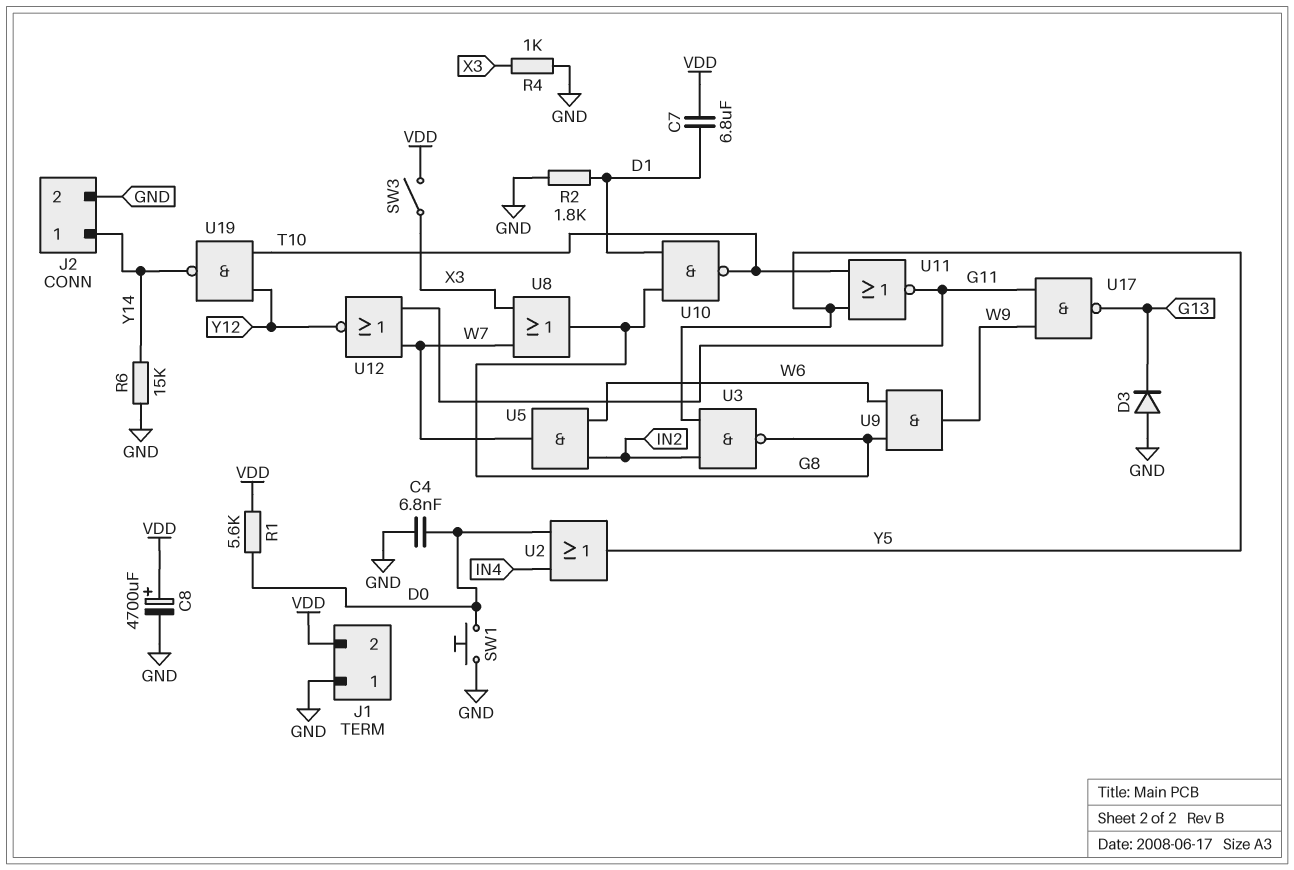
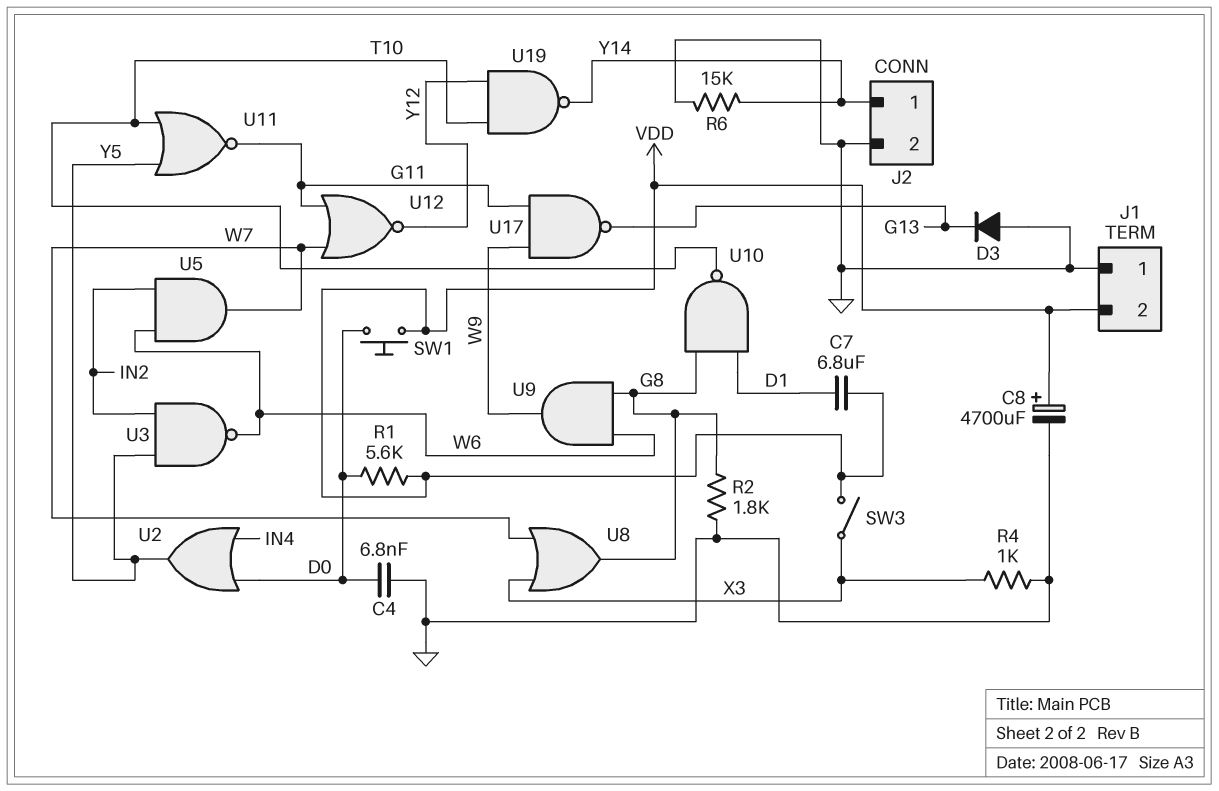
R2: 1.8k (D1, GND) -> 1.8k (G8, GND)
SW1: button (D0, GND) -> button (D0, VDD)
U3: NAND (in IN2, in Y5, out G8) -> NAND (in IN2, in Y5, out W6)

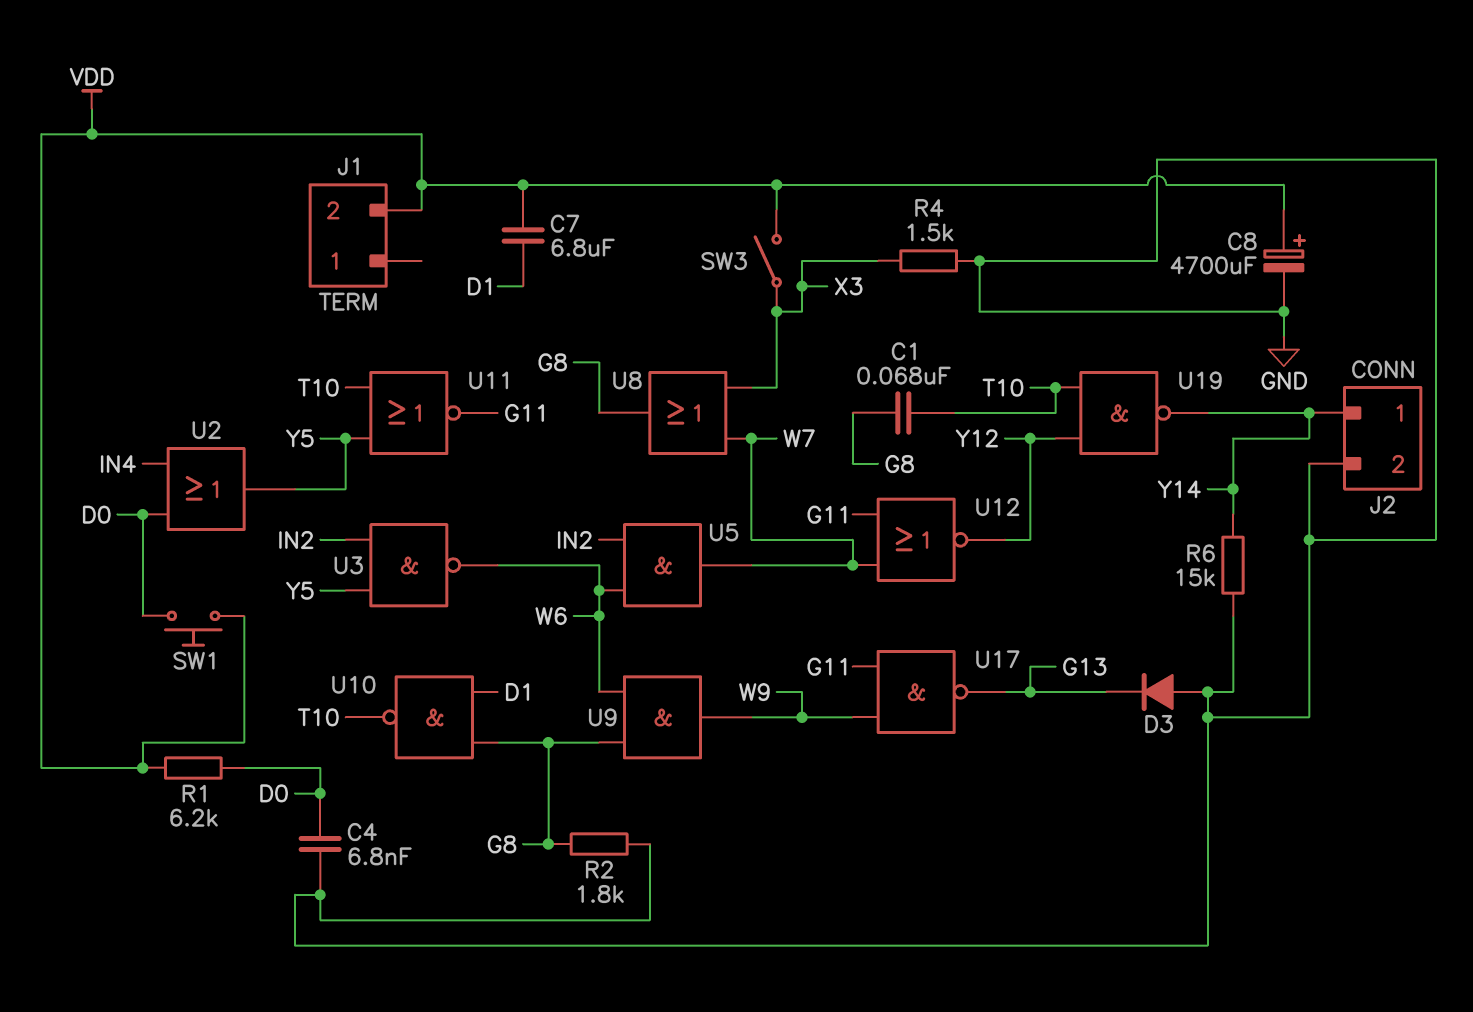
C1: none -> 68nF (G8, T10)
J1 pin 1: GND -> none
R1: 5.6k (D0, VDD) -> 6.2k (D0, VDD)
R4: 1k (GND, X3) -> 1.5k (GND, X3)

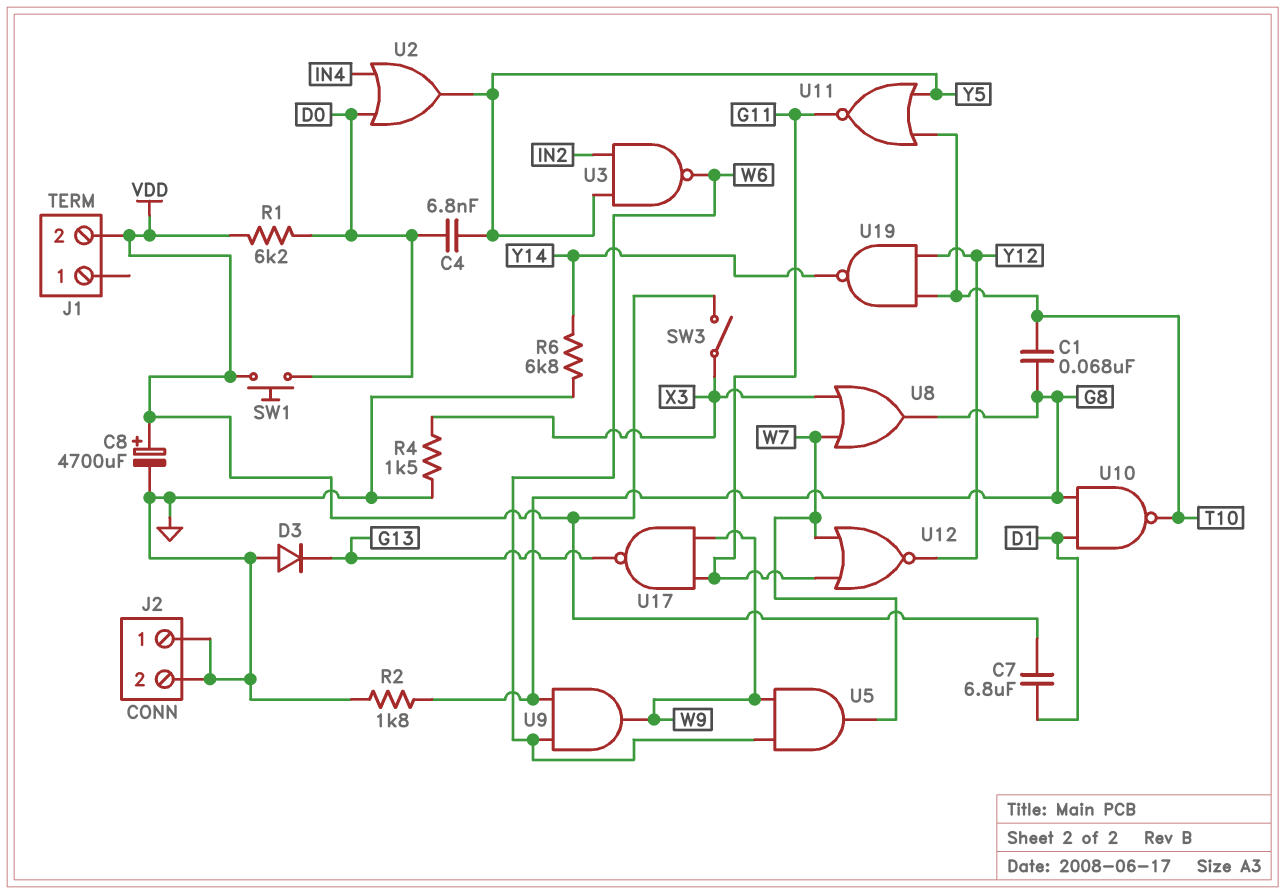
C4: 6.8nF (D0, GND) -> 6.8nF (D0, Y5)
J2 pin 1: Y14 -> GND
R6: 15k (GND, Y14) -> 6.8k (GND, Y14)
U5: AND (in IN2, in W6, out W7) -> AND (in W6, in W9, out W7)

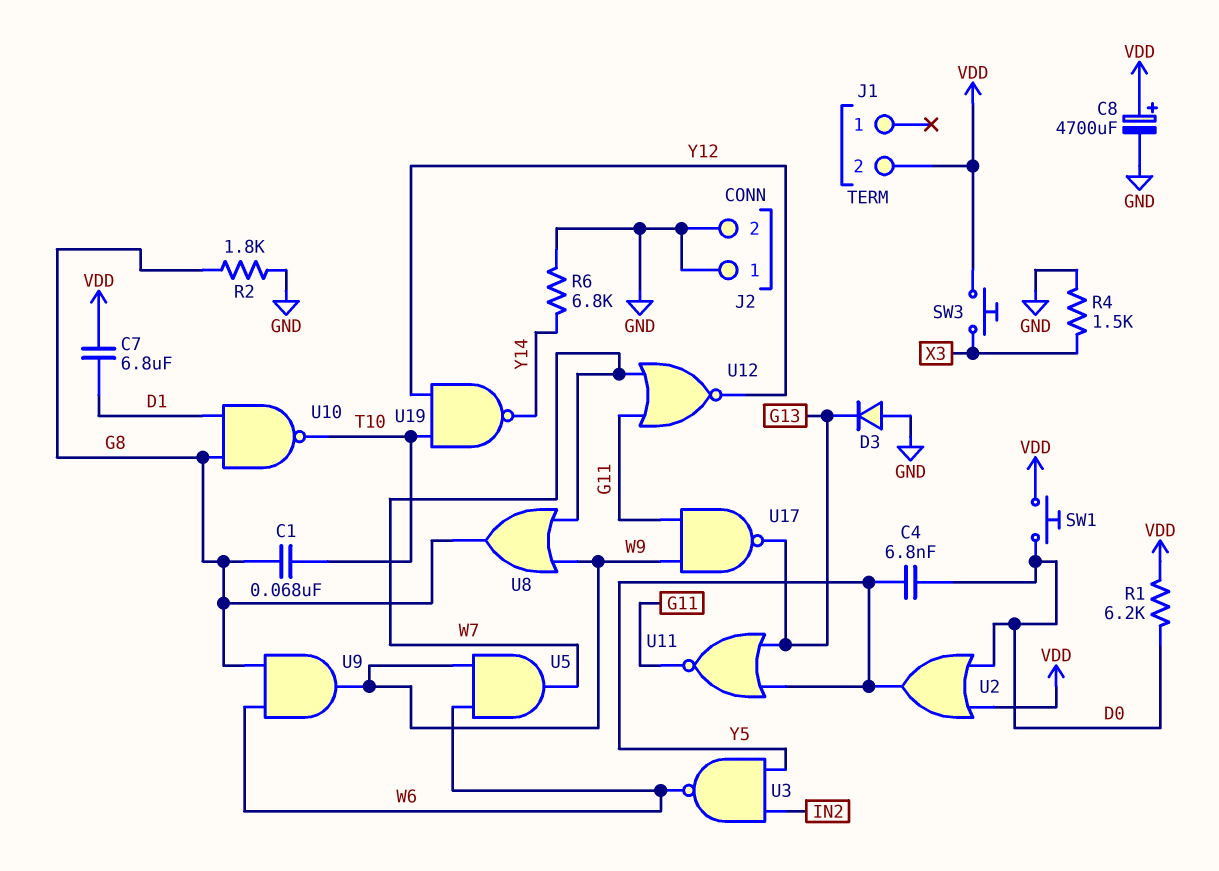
SW3: switch (VDD, X3) -> button (VDD, X3)
U2: OR (in D0, in IN4, out Y5) -> OR (in D0, in VDD, out Y5)
U8: OR (in W7, in X3, out G8) -> OR (in W7, in W9, out G8)
U11: NOR (in T10, in Y5, out G11) -> NOR (in G13, in Y5, out G11)

